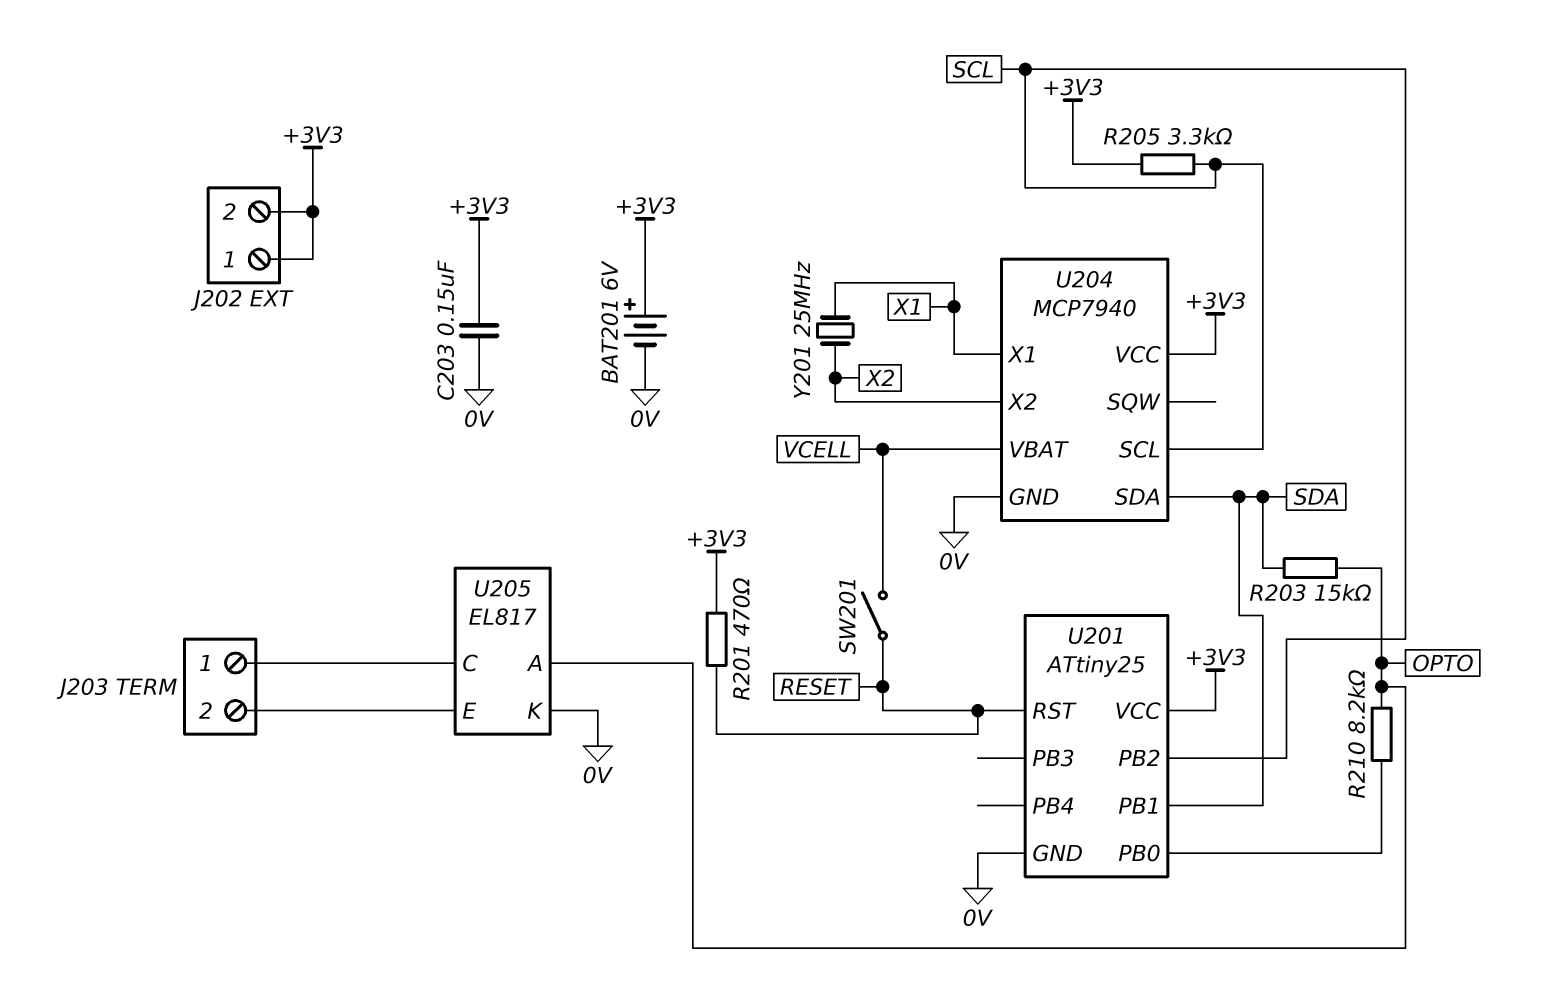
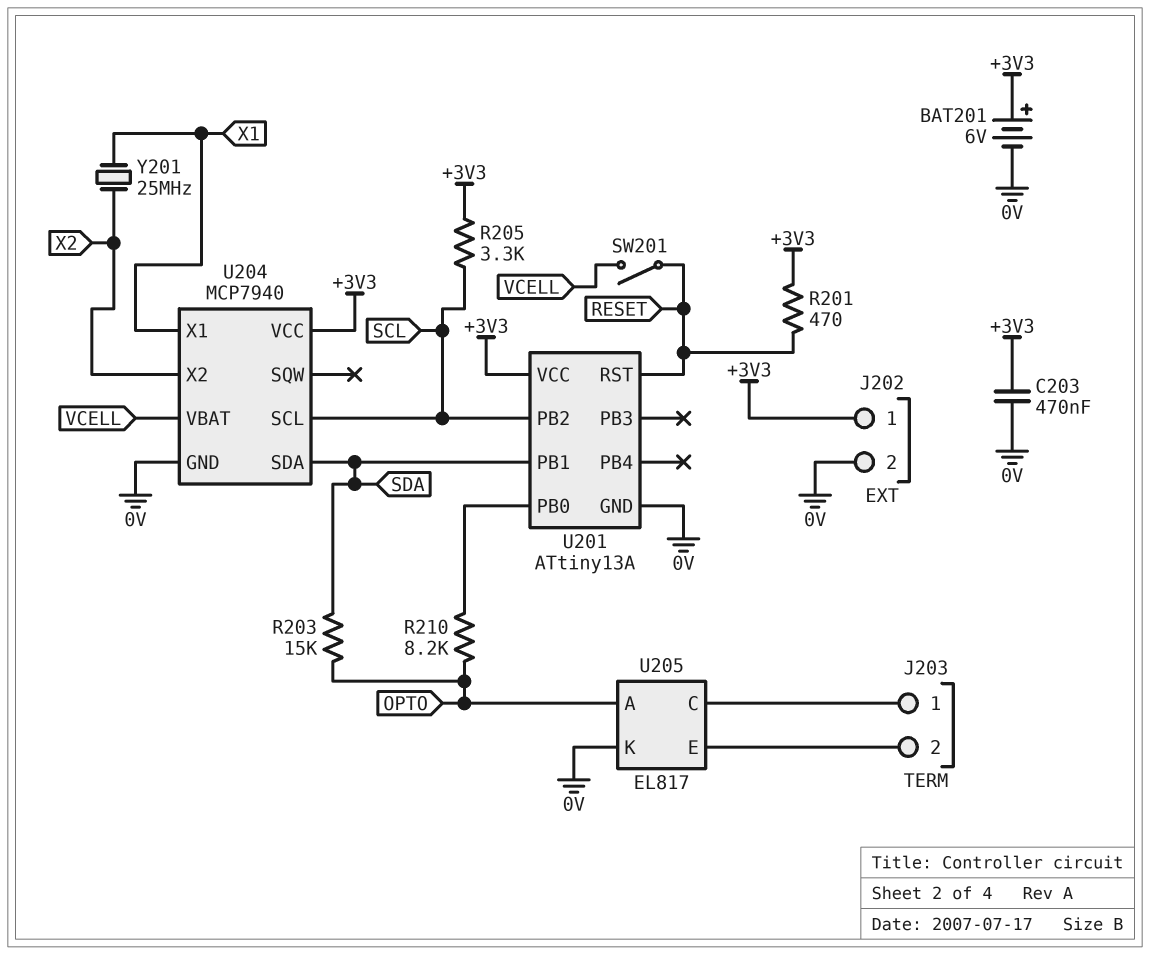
C203: 150nF (+3V3, 0V) -> 470nF (+3V3, 0V)
J202 pin 2: +3V3 -> 0V
U201: ATtiny25 -> ATtiny13A

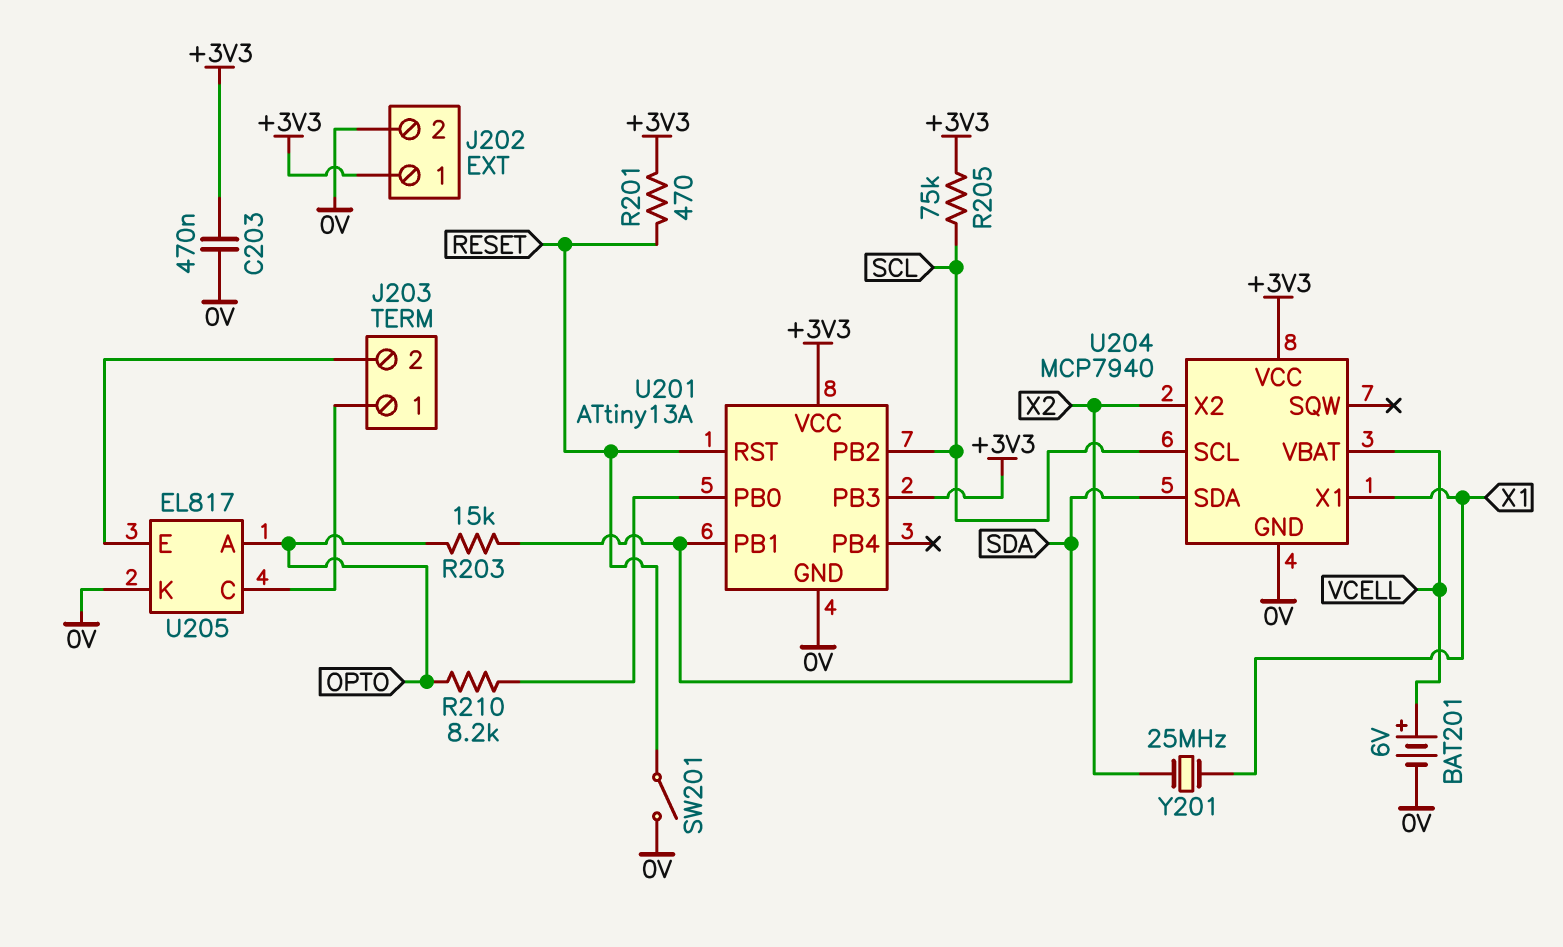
BAT201: 6V (plus +3V3, minus 0V) -> 6V (plus VCELL, minus 0V)
R205: 3.3k (+3V3, SCL) -> 75k (+3V3, SCL)
SW201: switch (RESET, VCELL) -> switch (0V, RESET)
U201 pin PB3: none -> +3V3

